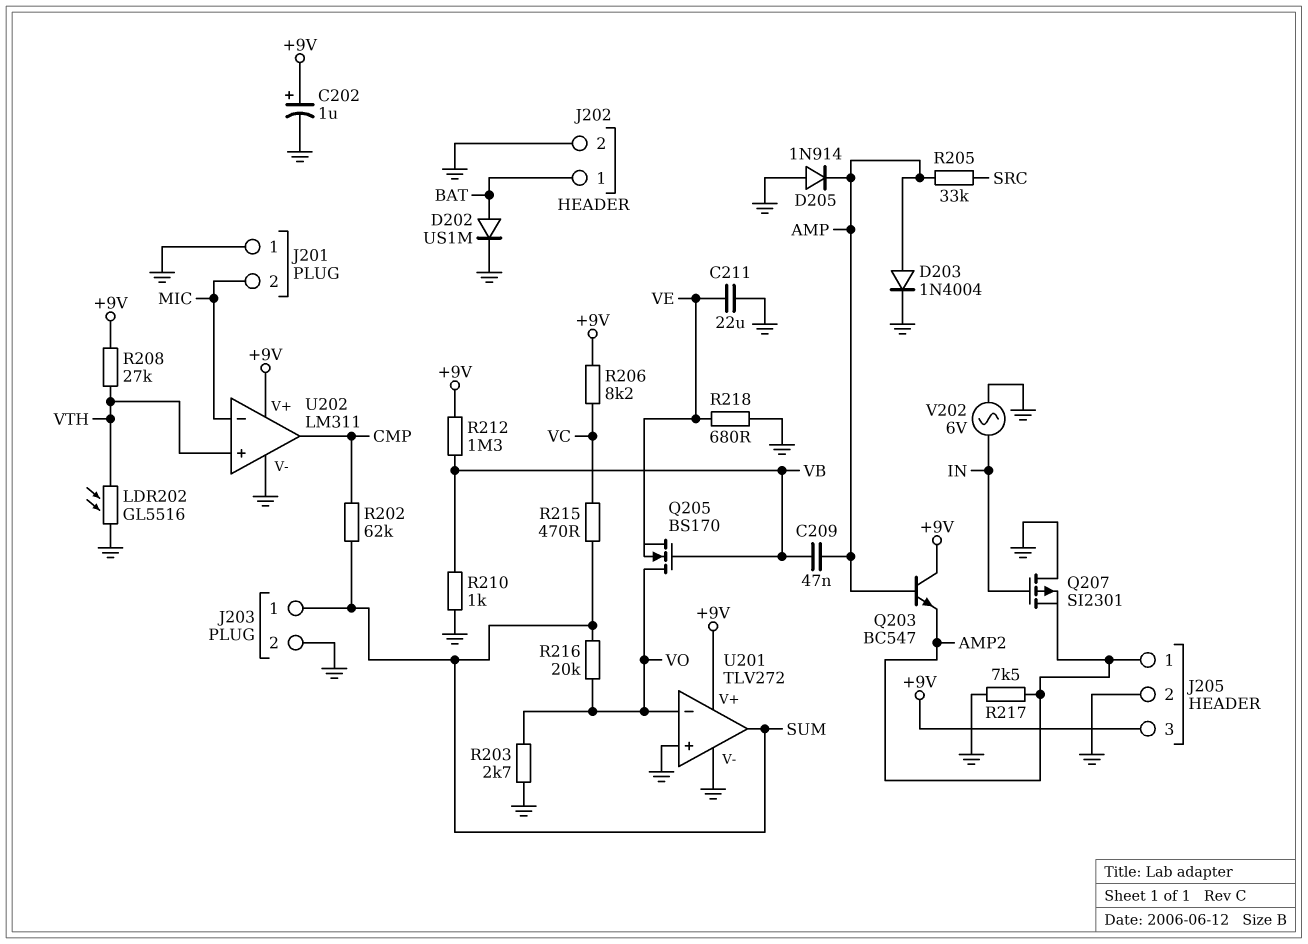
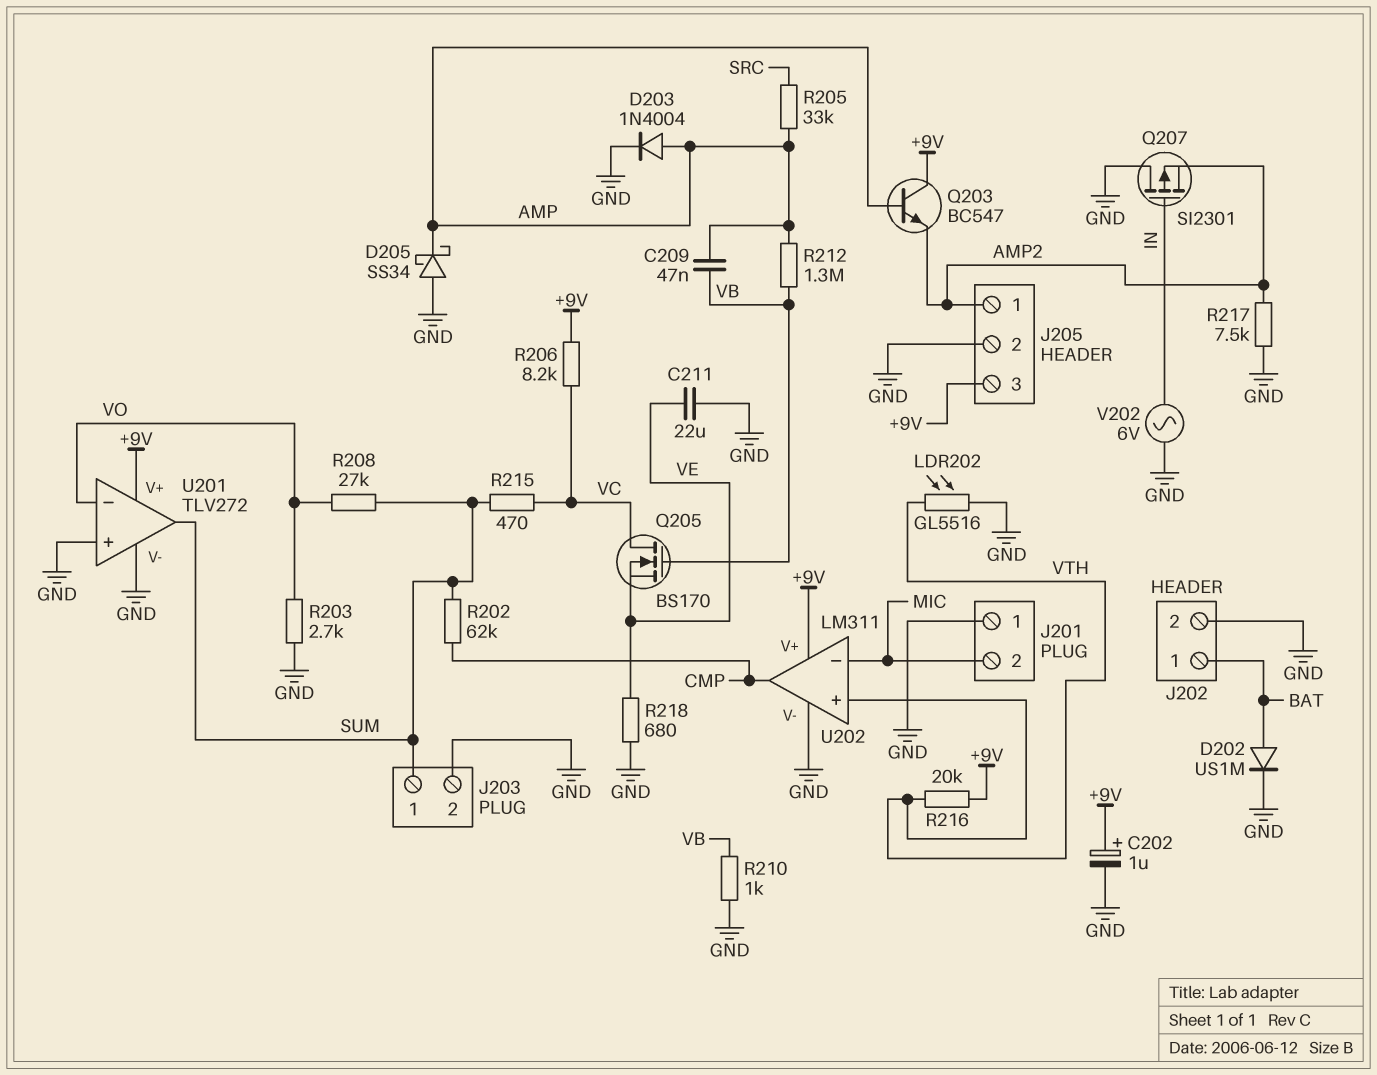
D205: diode 1N914 (A GND, K AMP) -> schottky SS34 (A GND, K AMP)
Q205: NMOS BS170 (G VB, D VO, S VE) -> NMOS BS170 (G VB, D VC, S VE)
R208: 27k (+9V, VTH) -> 27k (SUM, VO)
R212: 1.3M (+9V, VB) -> 1.3M (AMP, VB)
R216: 20k (SUM, VO) -> 20k (+9V, VTH)

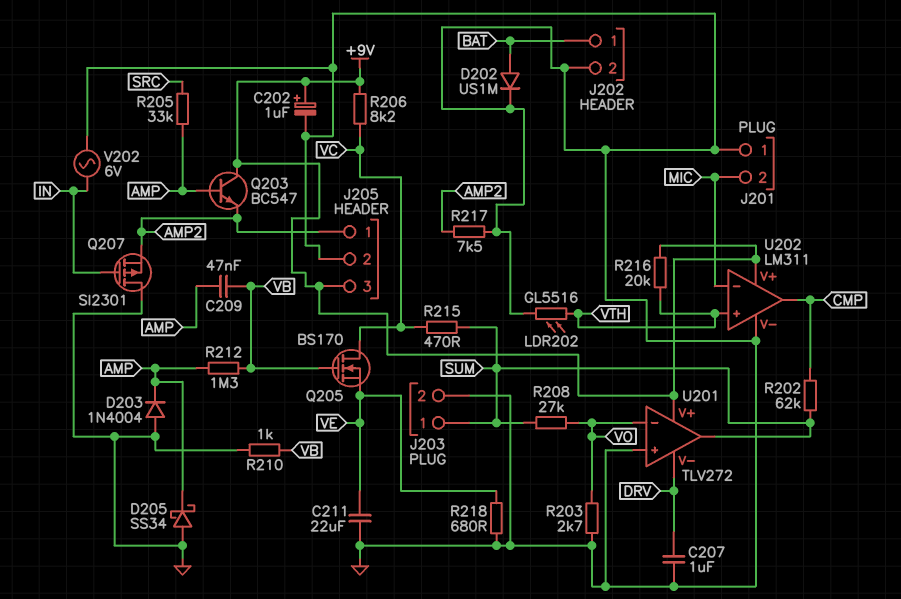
C207: none -> 1uF (DRV, GND)
D203: diode 1N4004 (A AMP, K GND) -> diode 1N4004 (A GND, K AMP)
U201 pin V-: GND -> DRV

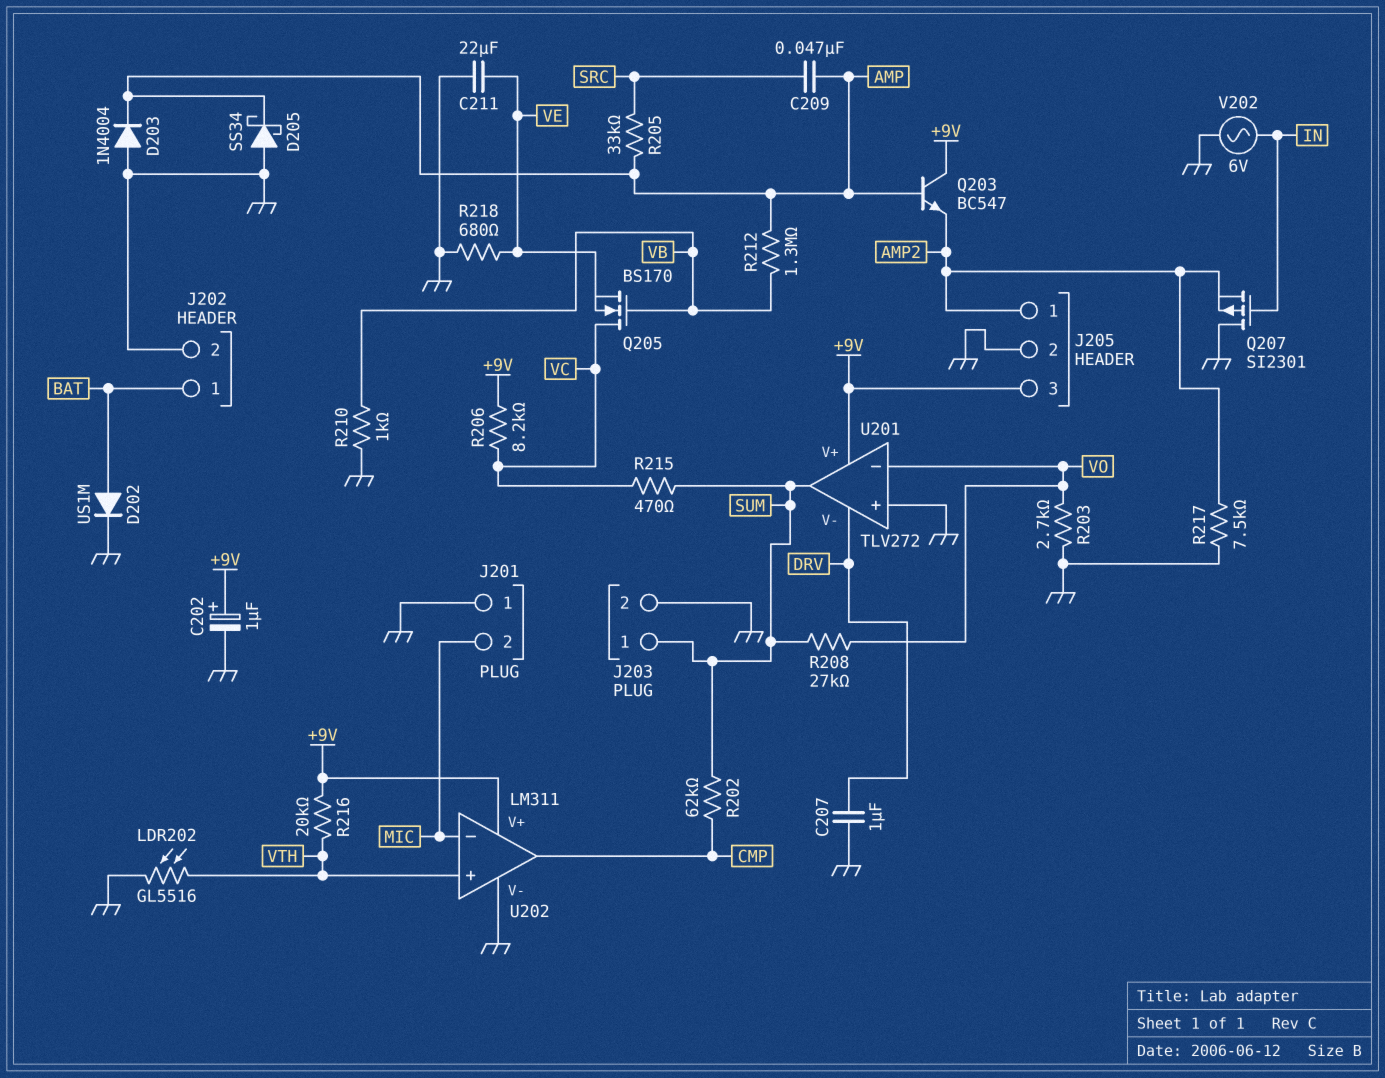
C209: 47nF (AMP, VB) -> 47nF (AMP, SRC)

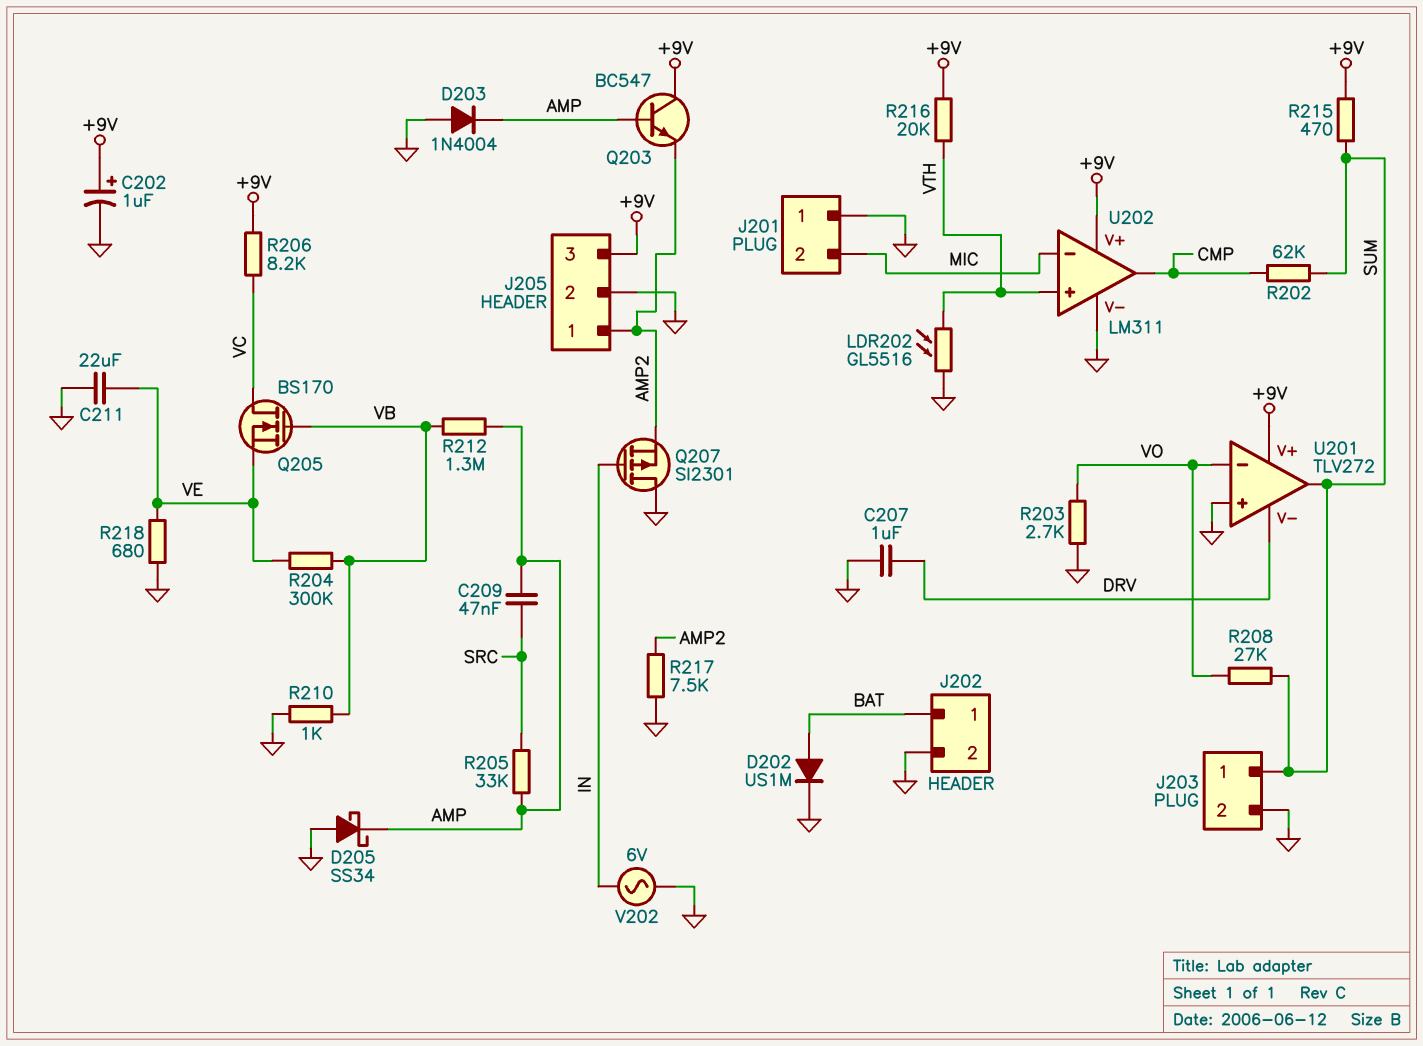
R204: none -> 300k (VB, VE)
R215: 470 (SUM, VC) -> 470 (+9V, SUM)

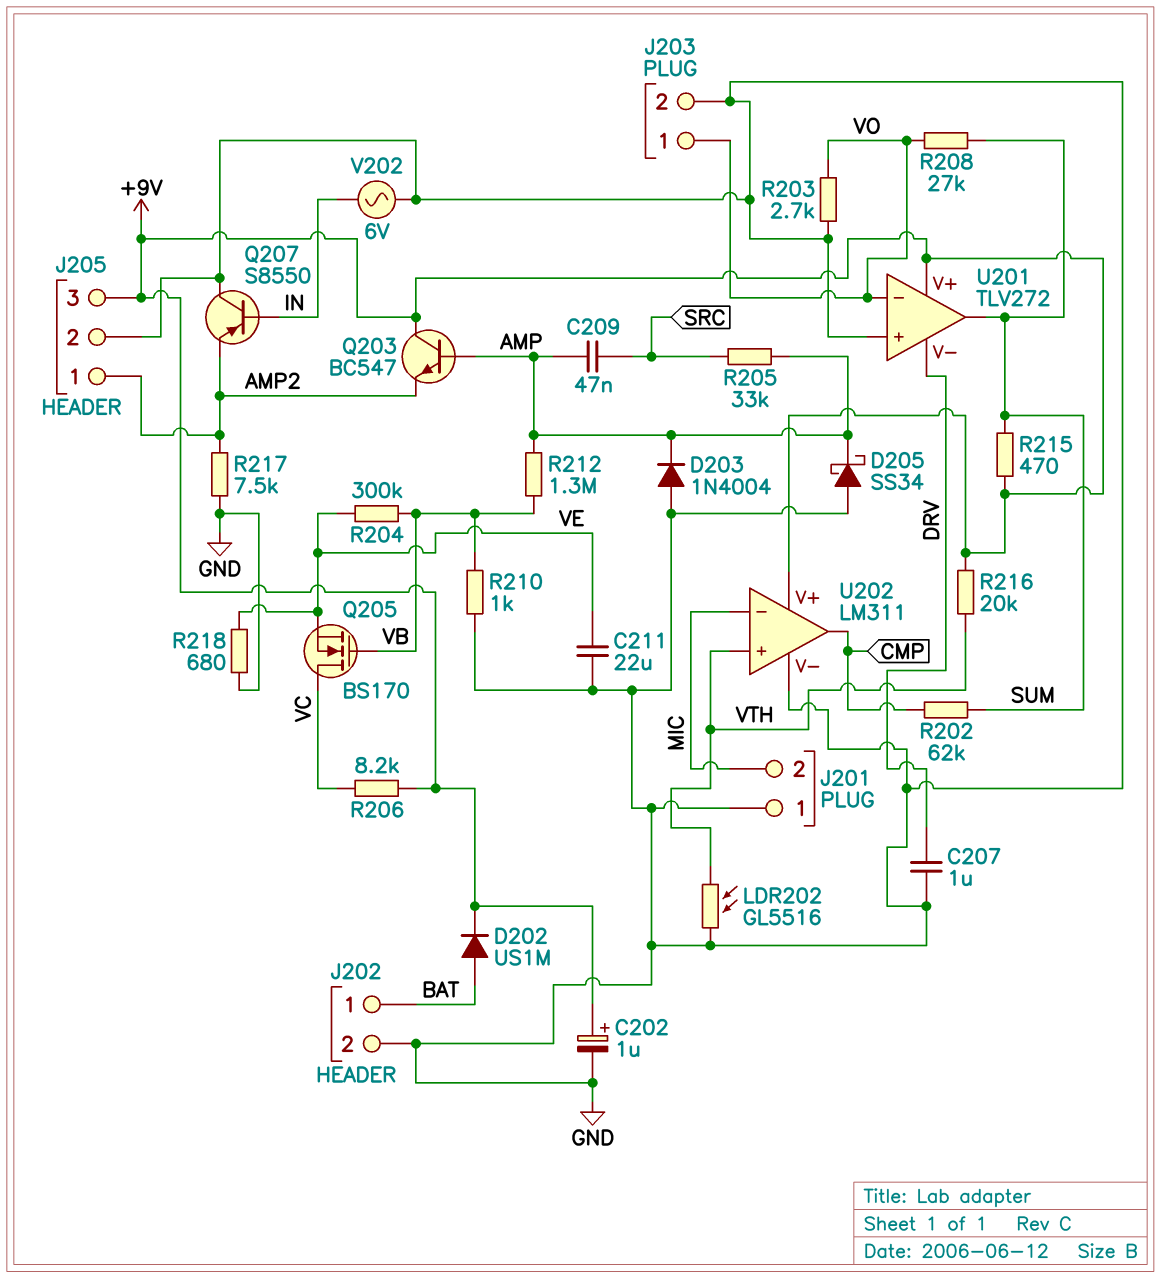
D202: diode US1M (A BAT, K GND) -> diode US1M (A BAT, K +9V)
J203 pin 1: SUM -> VO
Q207: PMOS SI2301 (G IN, D GND, S AMP2) -> PNP S8550 (B IN, C GND, E AMP2)

